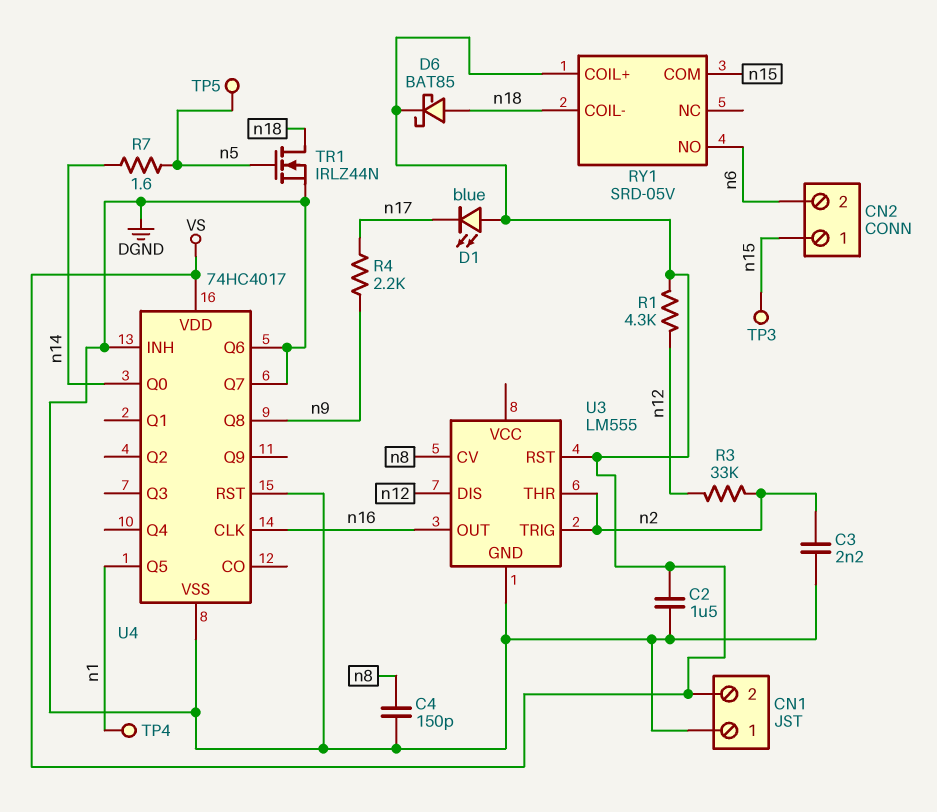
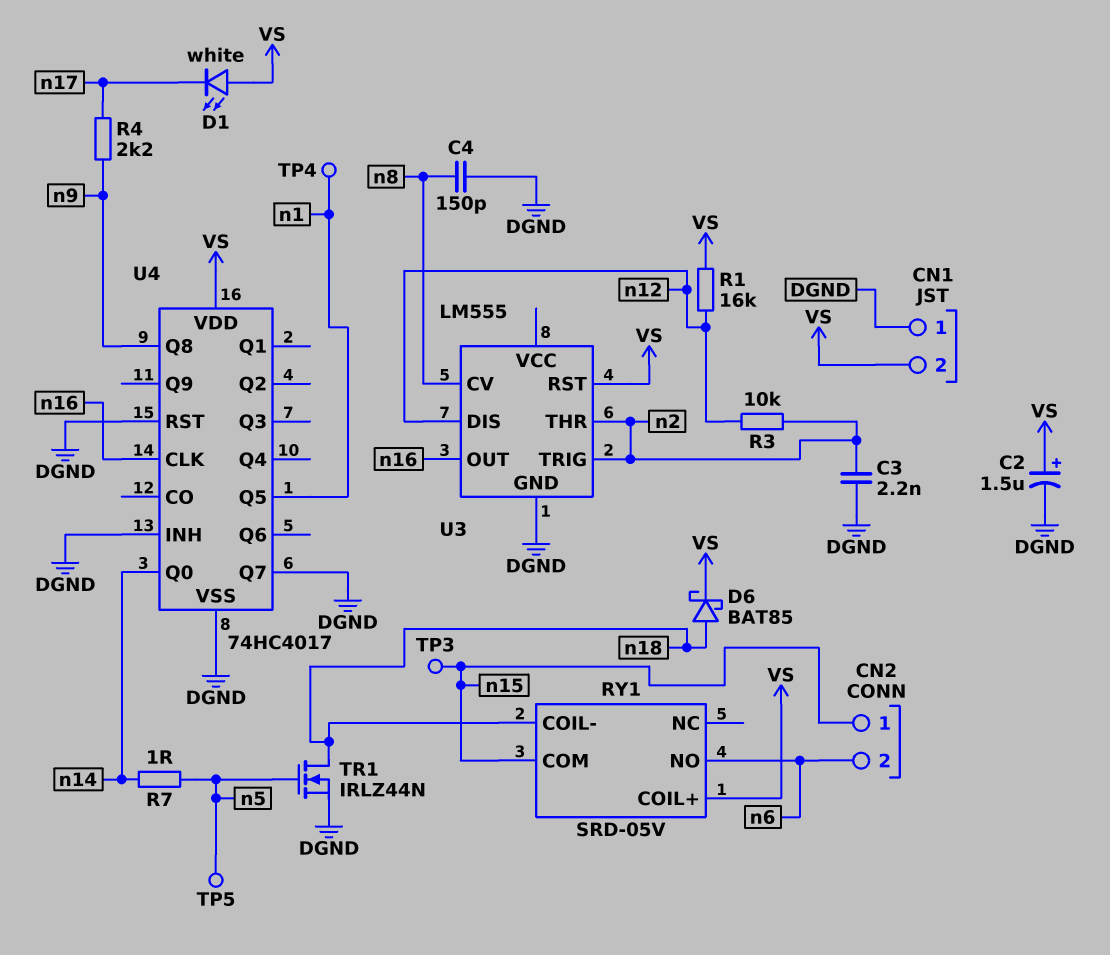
C2: 1.5uF (DGND, VS) -> 1.5uF (plus VS, minus DGND)
D1: LED blue (A VS, K n17) -> LED white (A VS, K n17)
R1: 4.3k (VS, n12) -> 16k (VS, n12)
R3: 33k (n2, n12) -> 10k (n2, n12)
R7: 1.6 (n5, n14) -> 1 (n5, n14)
U4 pin Q6: DGND -> none

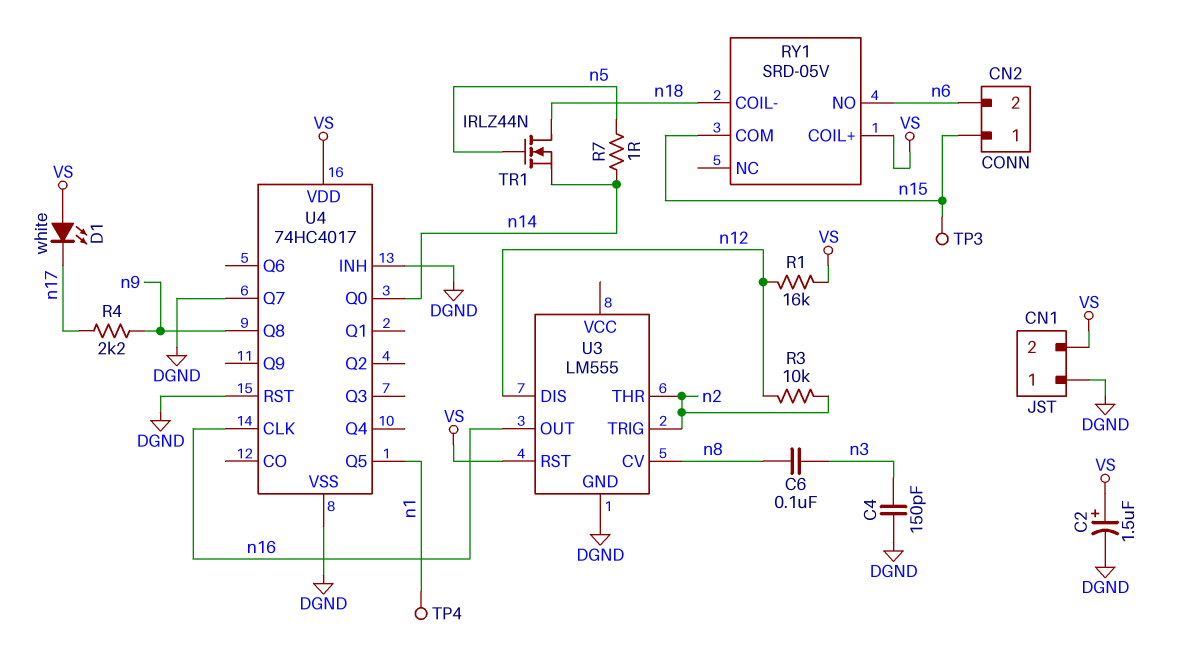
C3: 2.2nF (DGND, n2) -> none
C4: 150pF (DGND, n8) -> 150pF (DGND, n3)
C6: none -> 100nF (n3, n8)
D6: schottky BAT85 (A n18, K VS) -> none
TP5: test point (n5) -> none
TR1: NMOS IRLZ44N (G n5, D n18, S DGND) -> NMOS IRLZ44N (G n5, D n18, S n14)

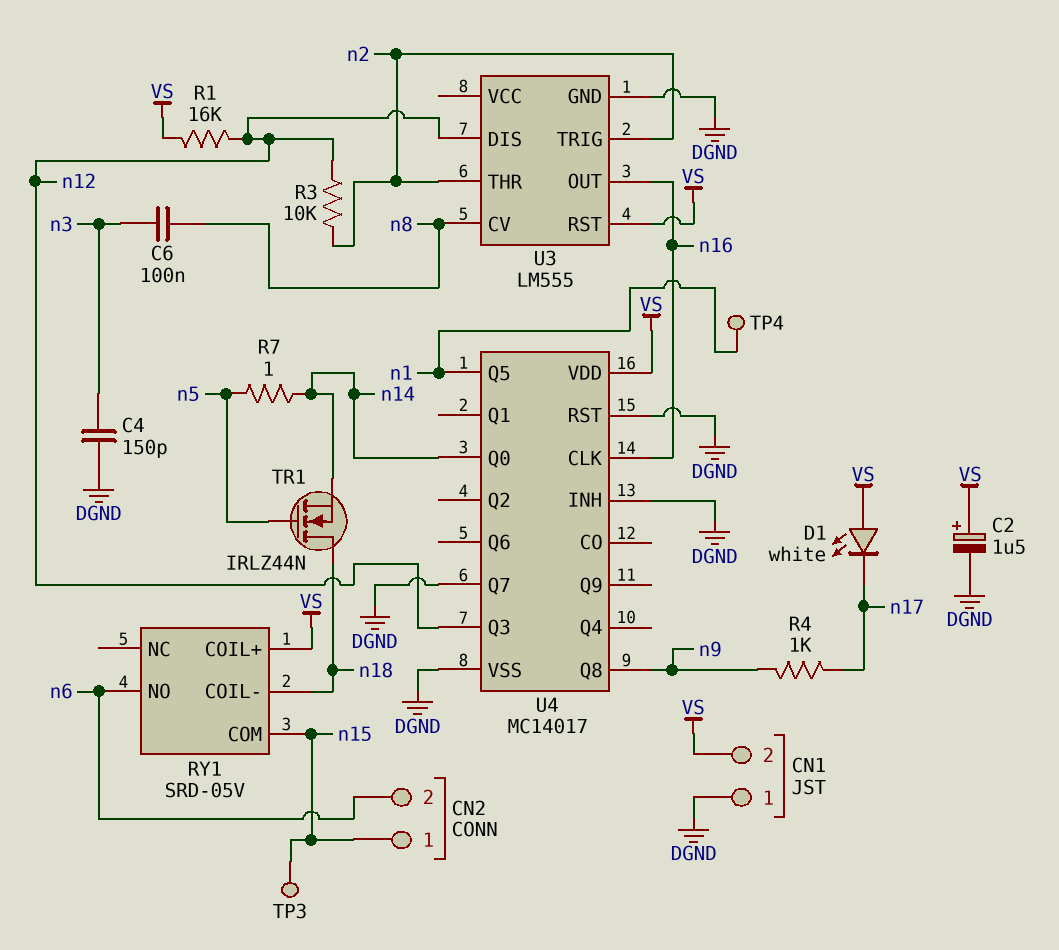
R4: 2.2k (n9, n17) -> 1k (n9, n17)
U4: 74HC4017 -> MC14017
U4 pin Q3: none -> n12

